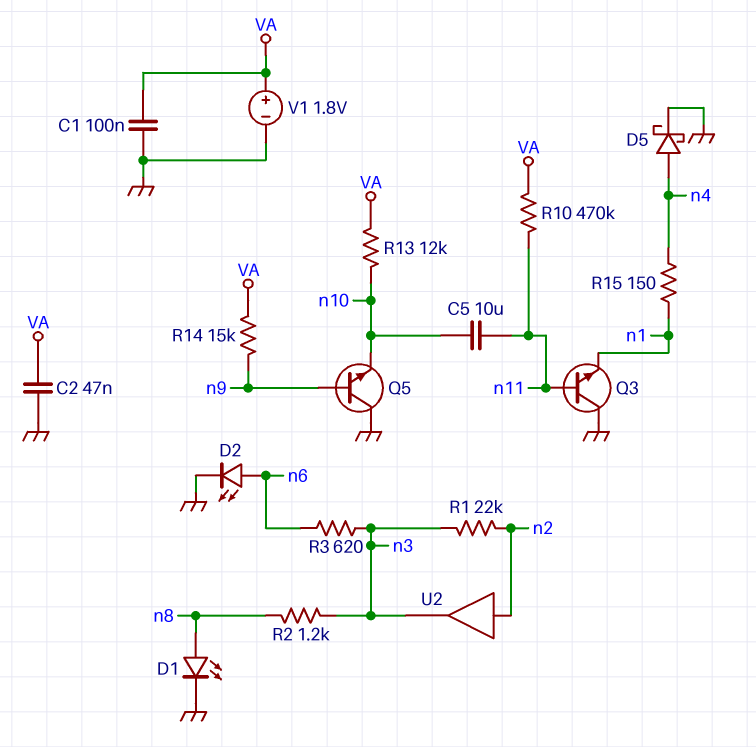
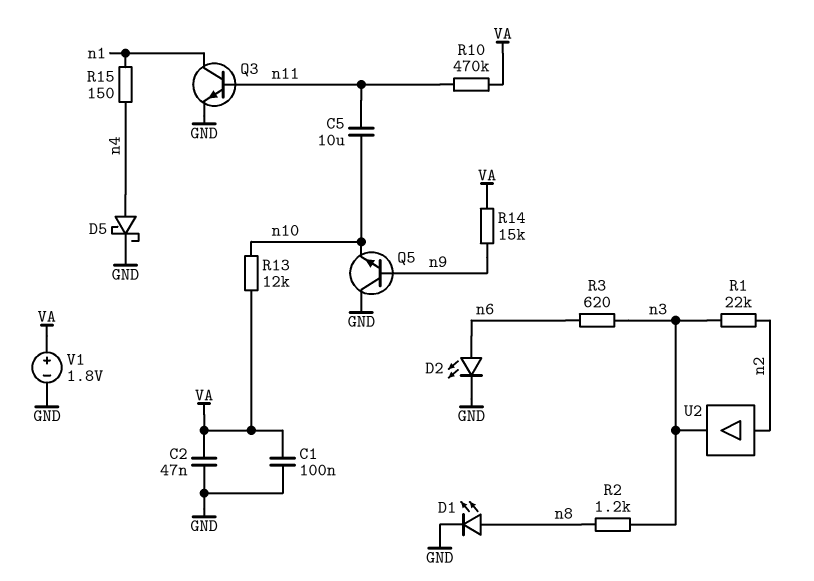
Q3: NPN (B n11, C GND, E n1) -> NPN (B n11, C n1, E GND)

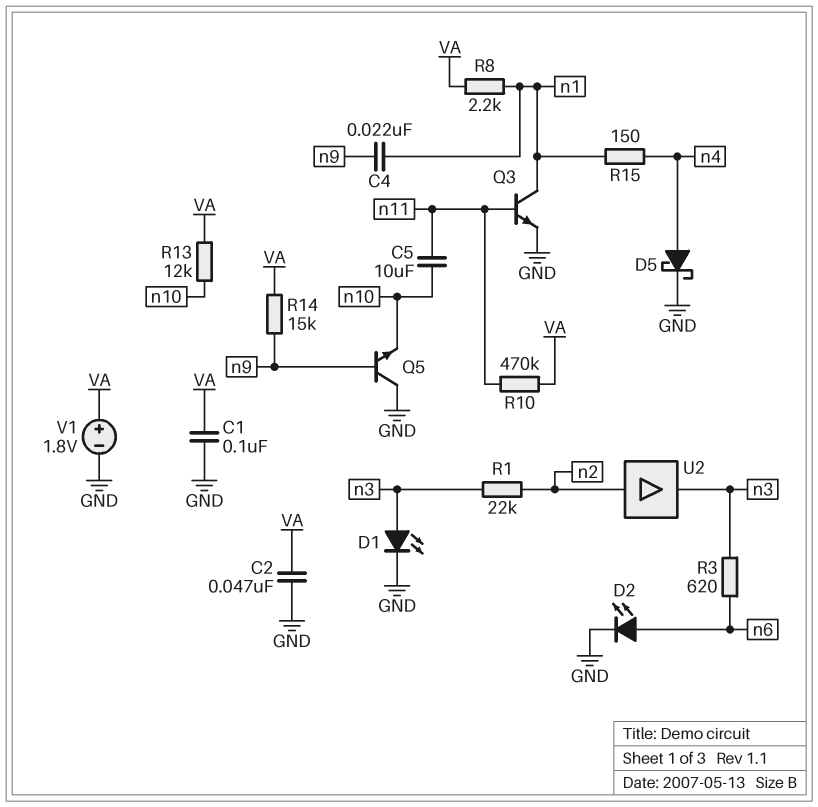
C4: none -> 22nF (n1, n9)
D1: LED (A n8, K GND) -> LED (A n3, K GND)
R2: 1.2k (n3, n8) -> none
R8: none -> 2.2k (VA, n1)

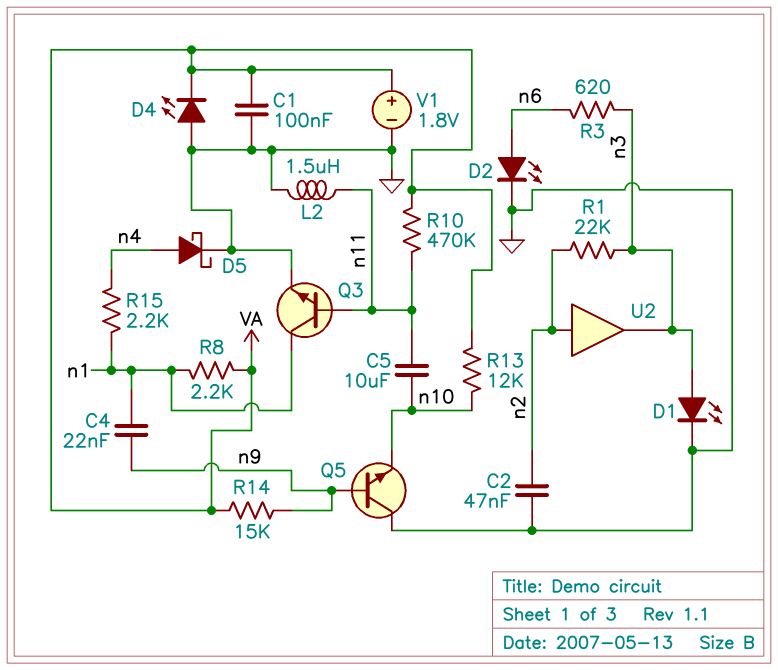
C2: 47nF (GND, VA) -> 47nF (GND, n2)
D4: none -> LED (A GND, K VA)
L2: none -> 1.5uH (GND, n11)
R15: 150 (n1, n4) -> 2.2k (n1, n4)

